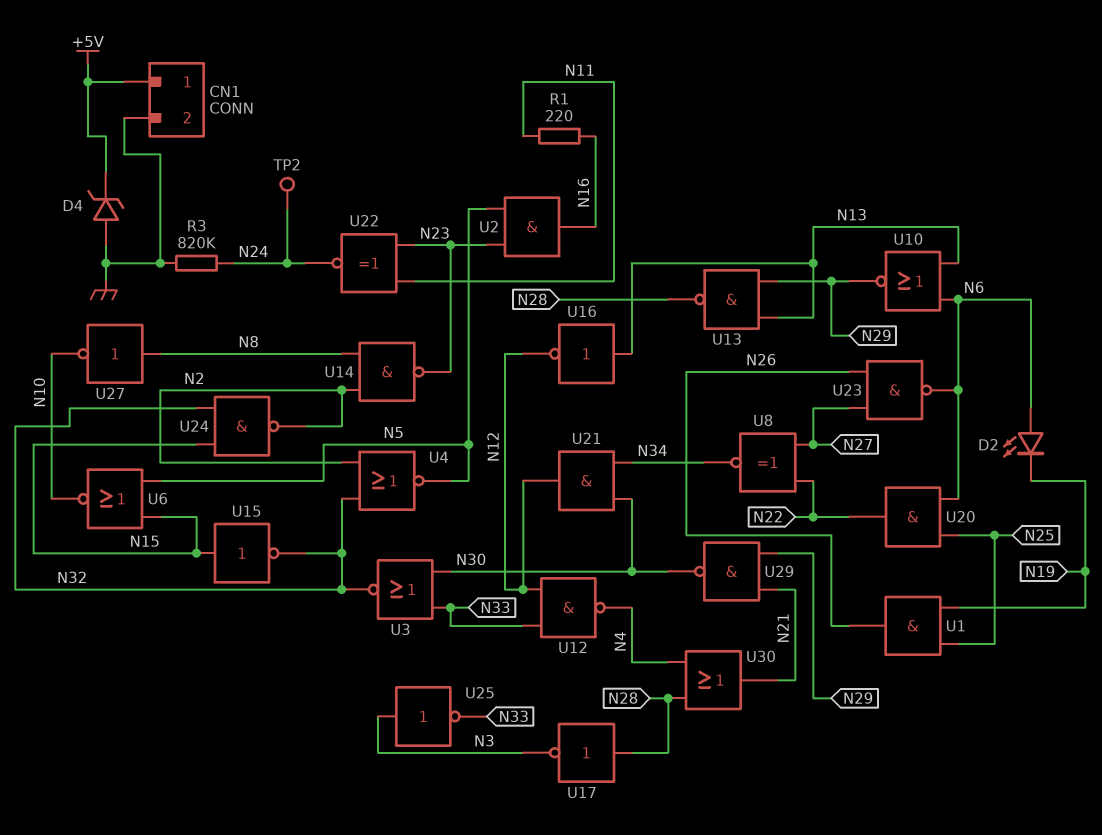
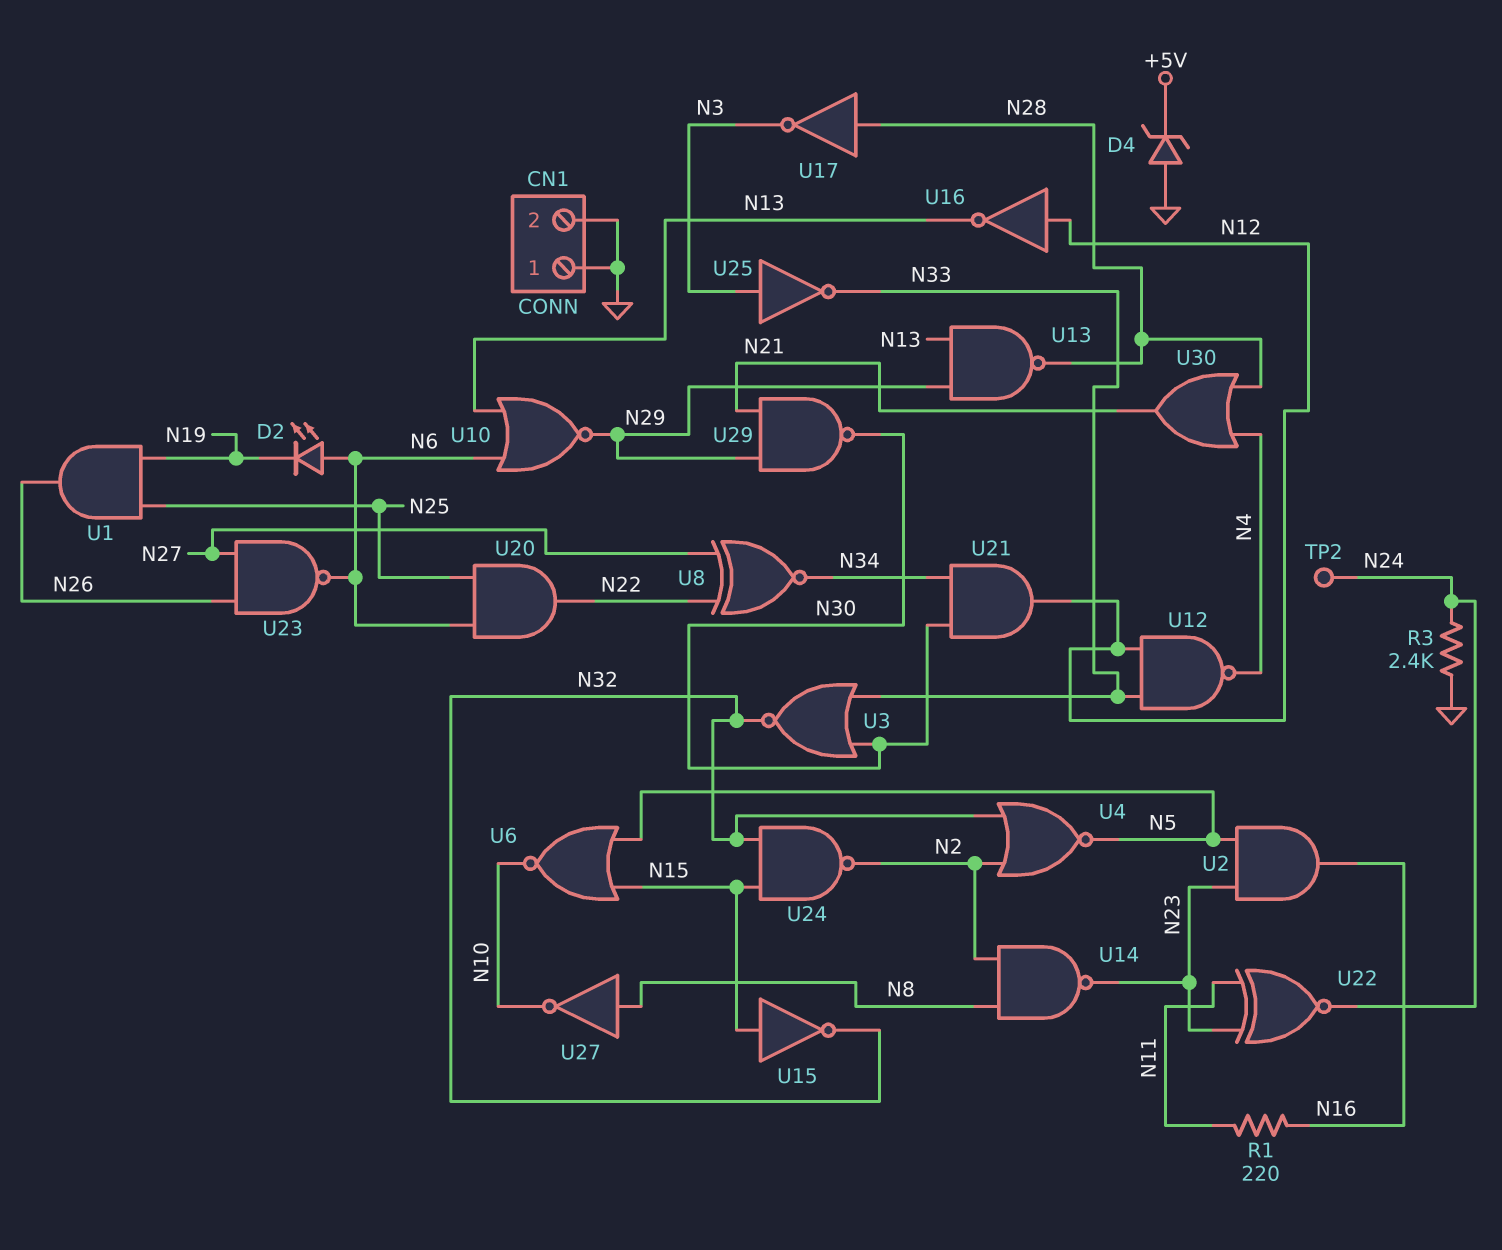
CN1 pin 1: +5V -> GND
R3: 820k (GND, N24) -> 2.4k (GND, N24)
U16: NOT (in N13, out N12) -> NOT (in N12, out N13)

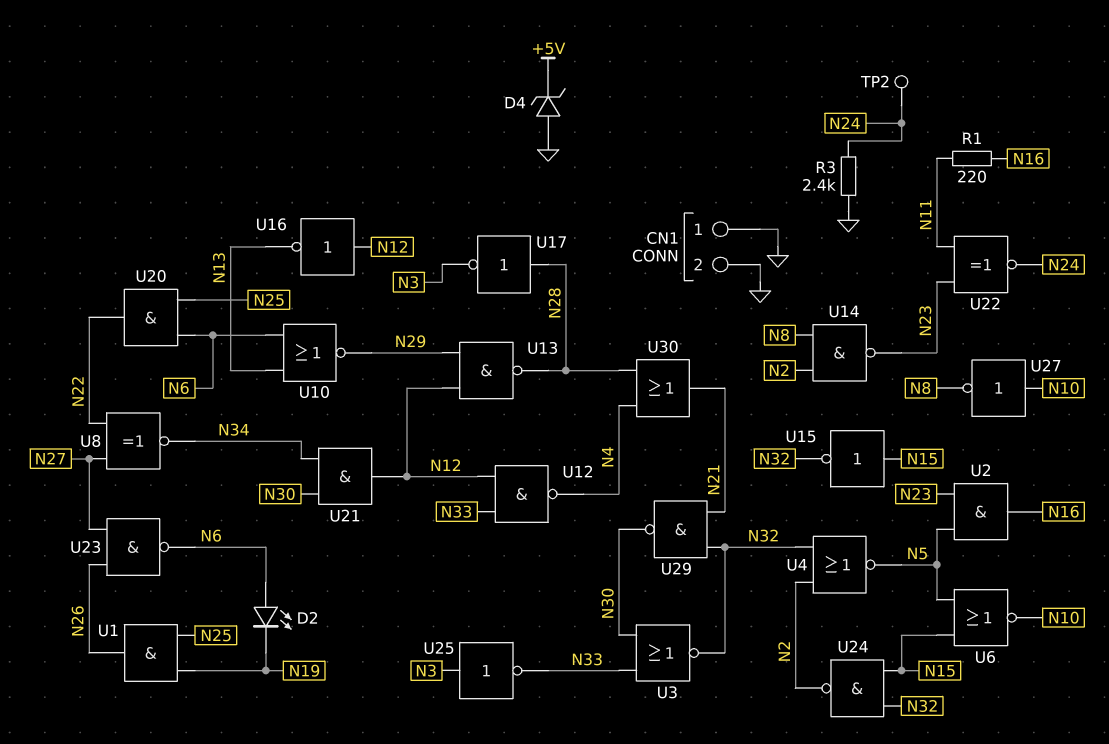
U13: NAND (in N13, in N29, out N28) -> NAND (in N12, in N29, out N28)
U27: NOT (in N8, out N10) -> NOT (in N10, out N8)
U29: NAND (in N21, in N29, out N30) -> NAND (in N21, in N32, out N30)

